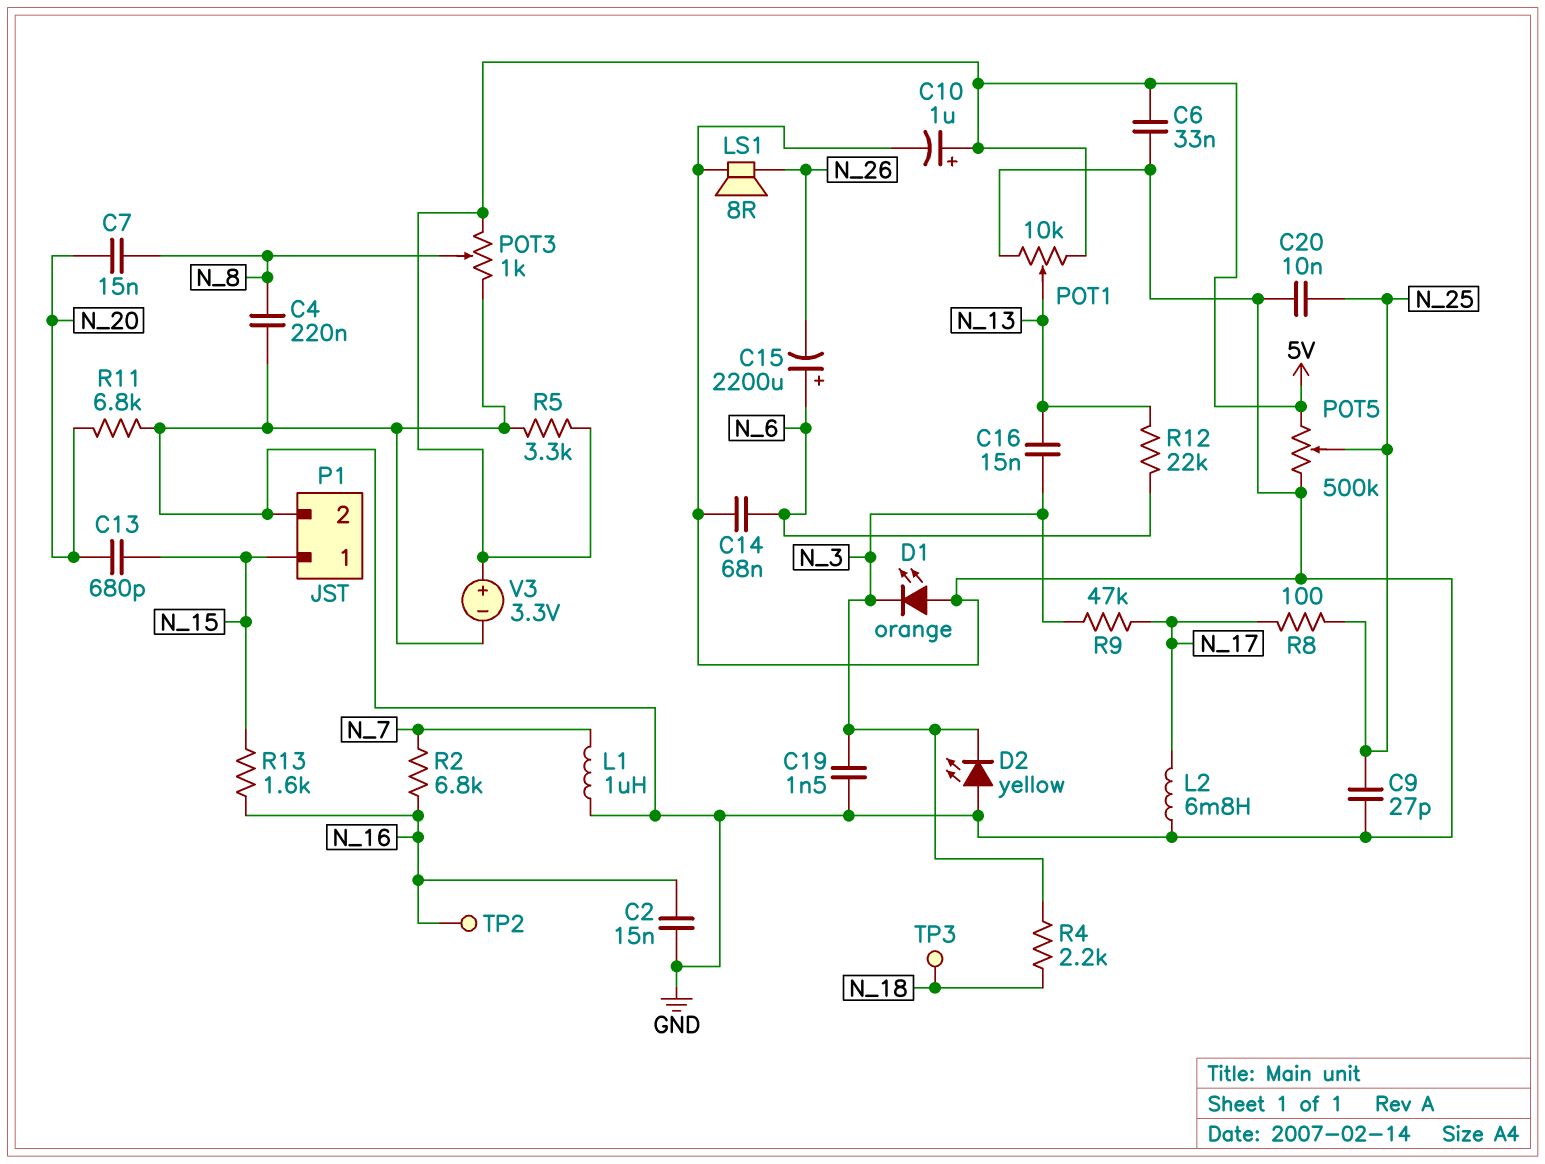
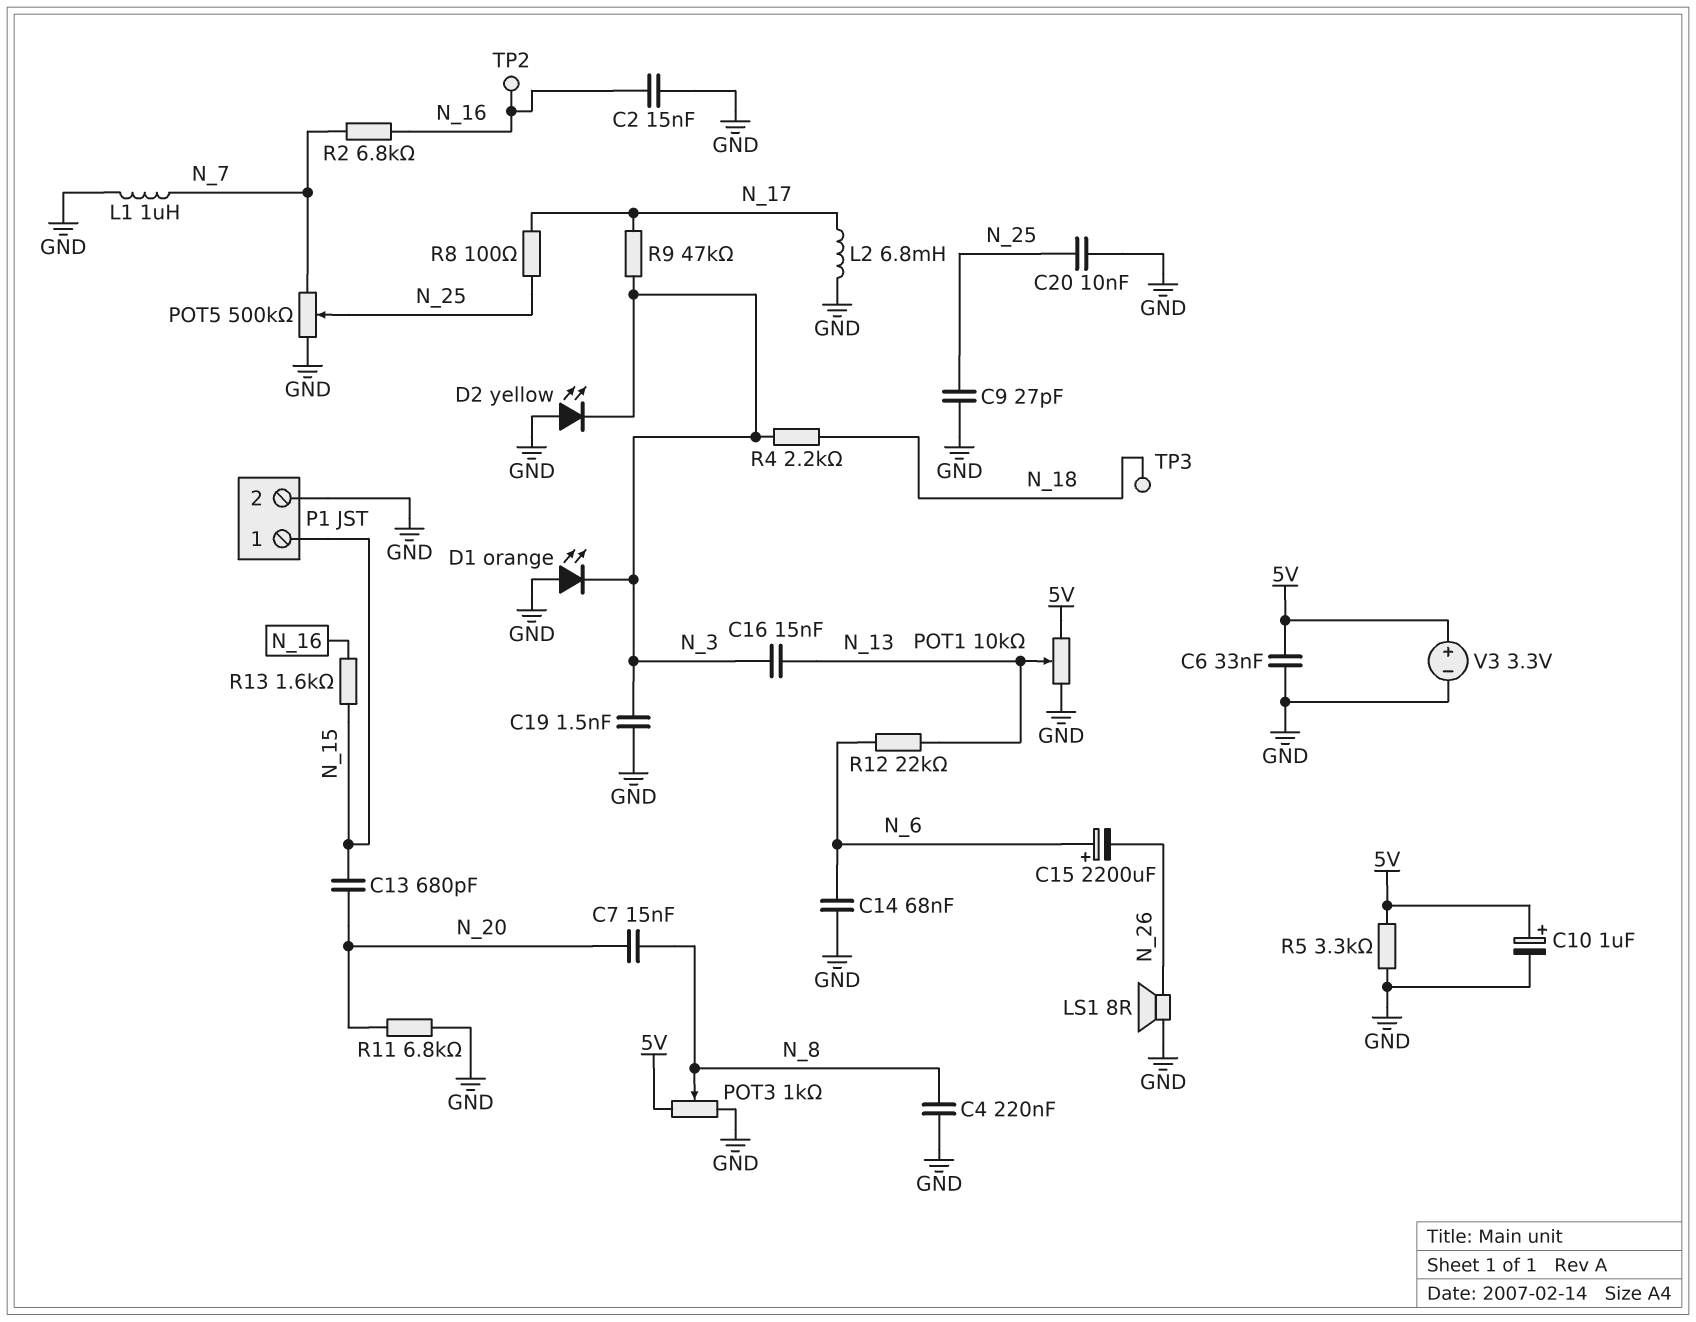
POT5: 500k (5V, GND, wiper N_25) -> 500k (GND, N_7, wiper N_25)

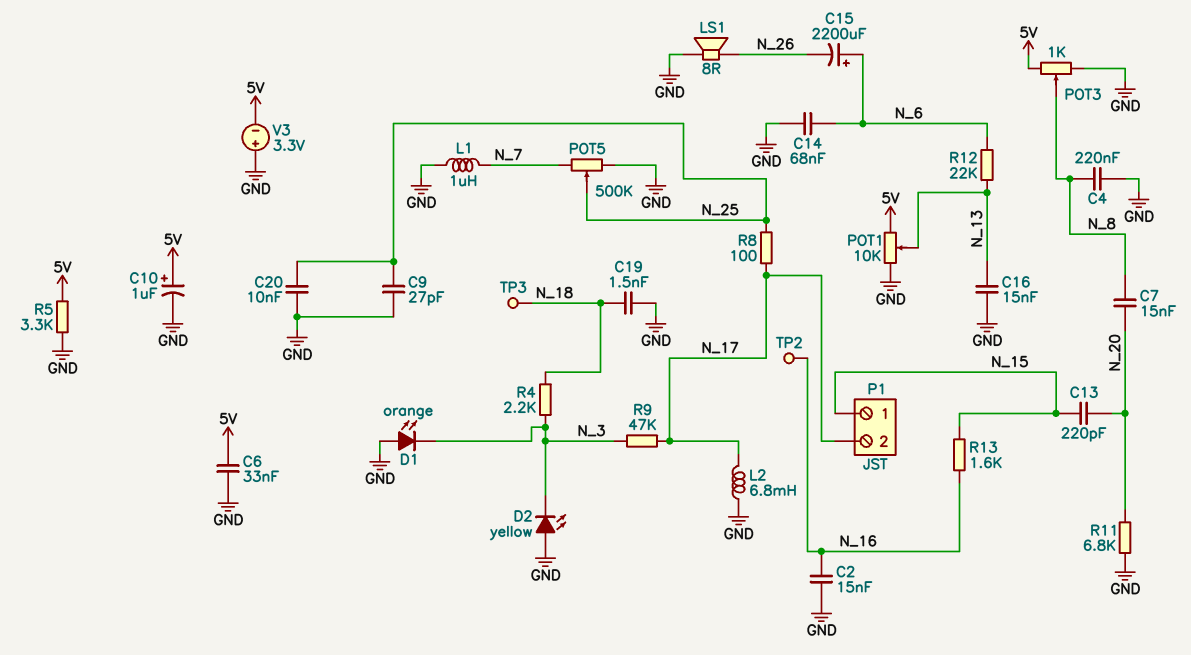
C13: 680pF (N_15, N_20) -> 220pF (N_15, N_20)
C16: 15nF (N_3, N_13) -> 15nF (GND, N_13)
C19: 1.5nF (GND, N_3) -> 1.5nF (GND, N_18)
P1 pin 2: GND -> N_17
R2: 6.8k (N_7, N_16) -> none
V3: 3.3V (plus 5V, minus GND) -> 3.3V (plus GND, minus 5V)

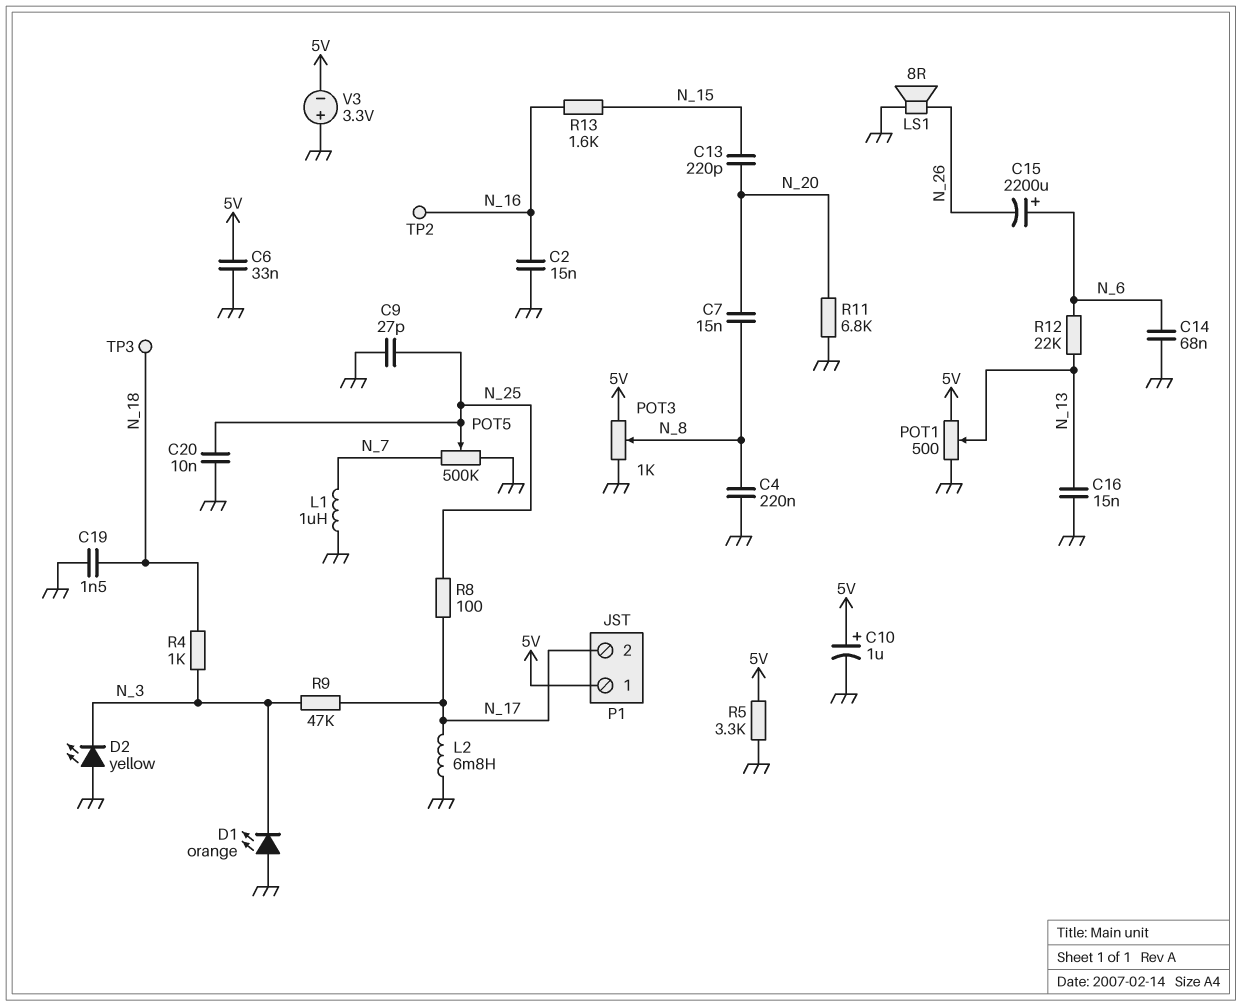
P1 pin 1: N_15 -> 5V
POT1: 10k (5V, GND, wiper N_13) -> 500 (5V, GND, wiper N_13)
R4: 2.2k (N_3, N_18) -> 1k (N_3, N_18)

